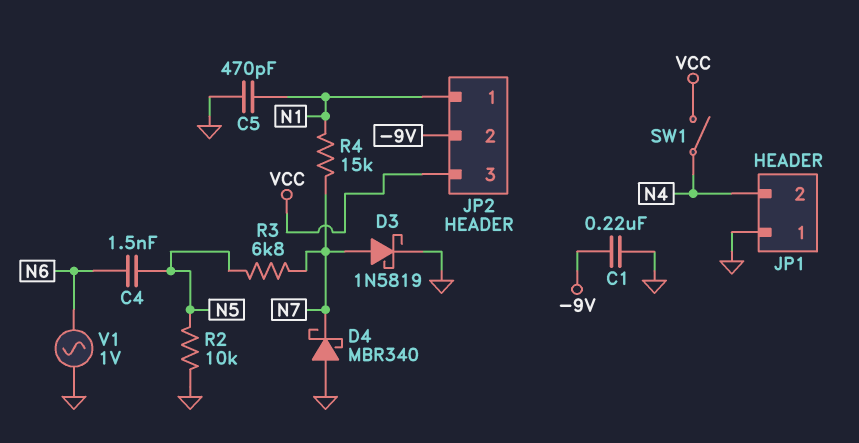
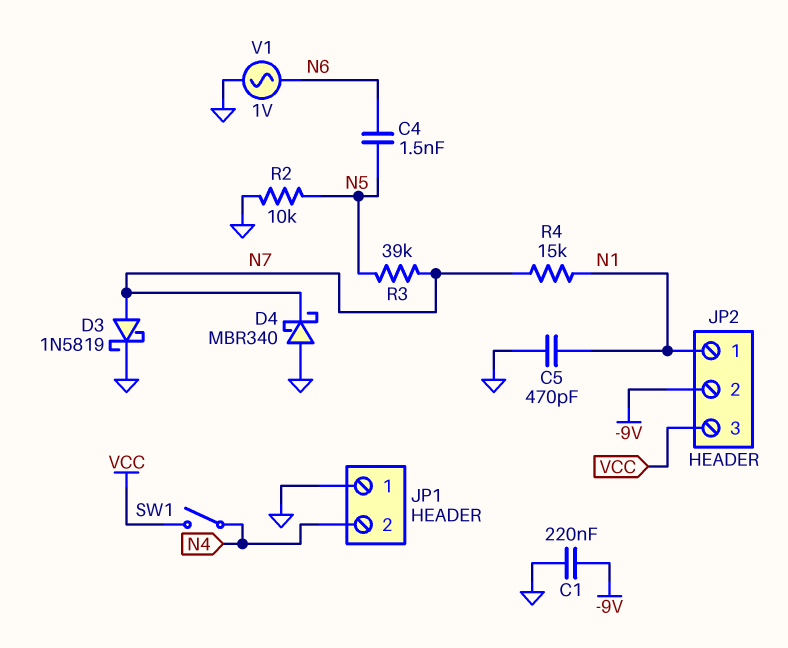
R3: 6.8k (N5, N7) -> 39k (N5, N7)

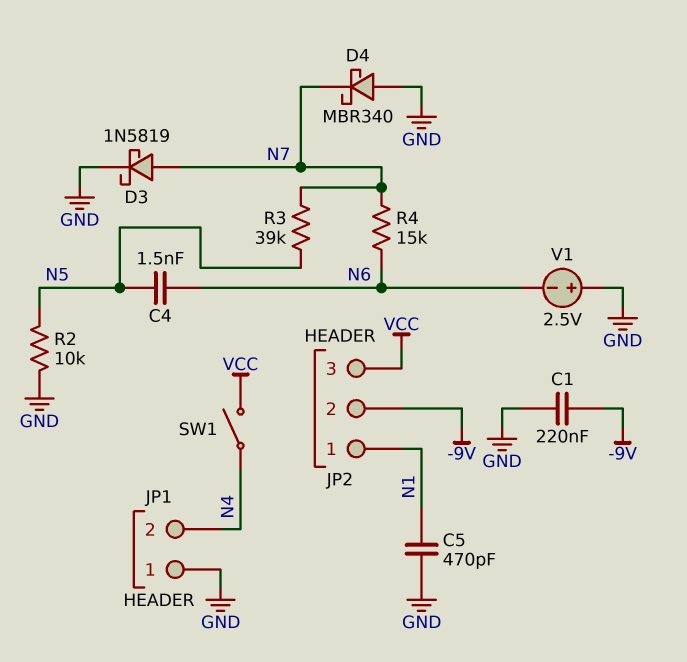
R4: 15k (N1, N7) -> 15k (N6, N7)
V1: AC 1V (GND, N6) -> 2.5V (plus GND, minus N6)

